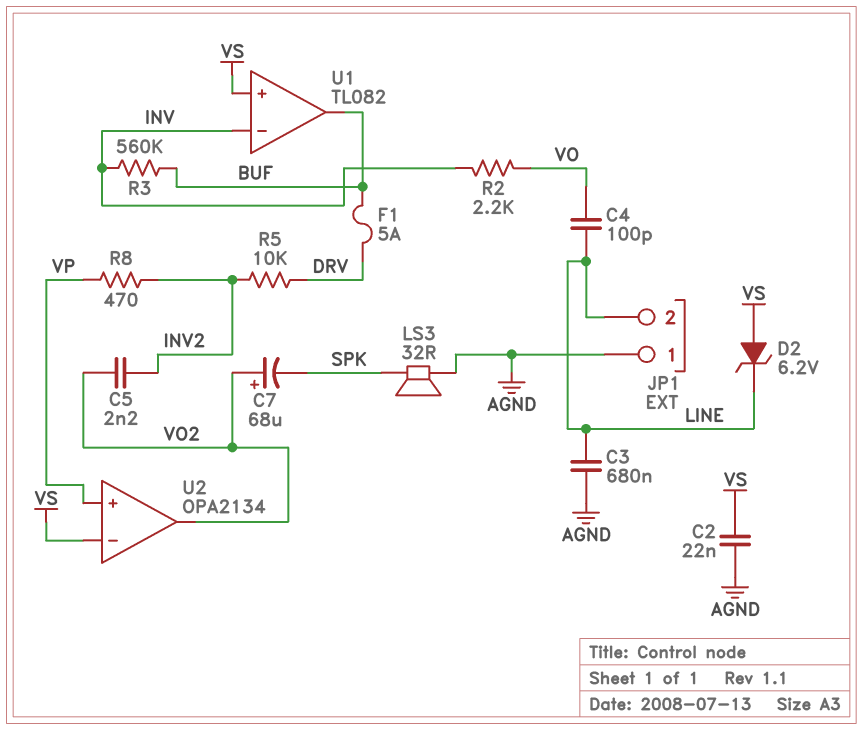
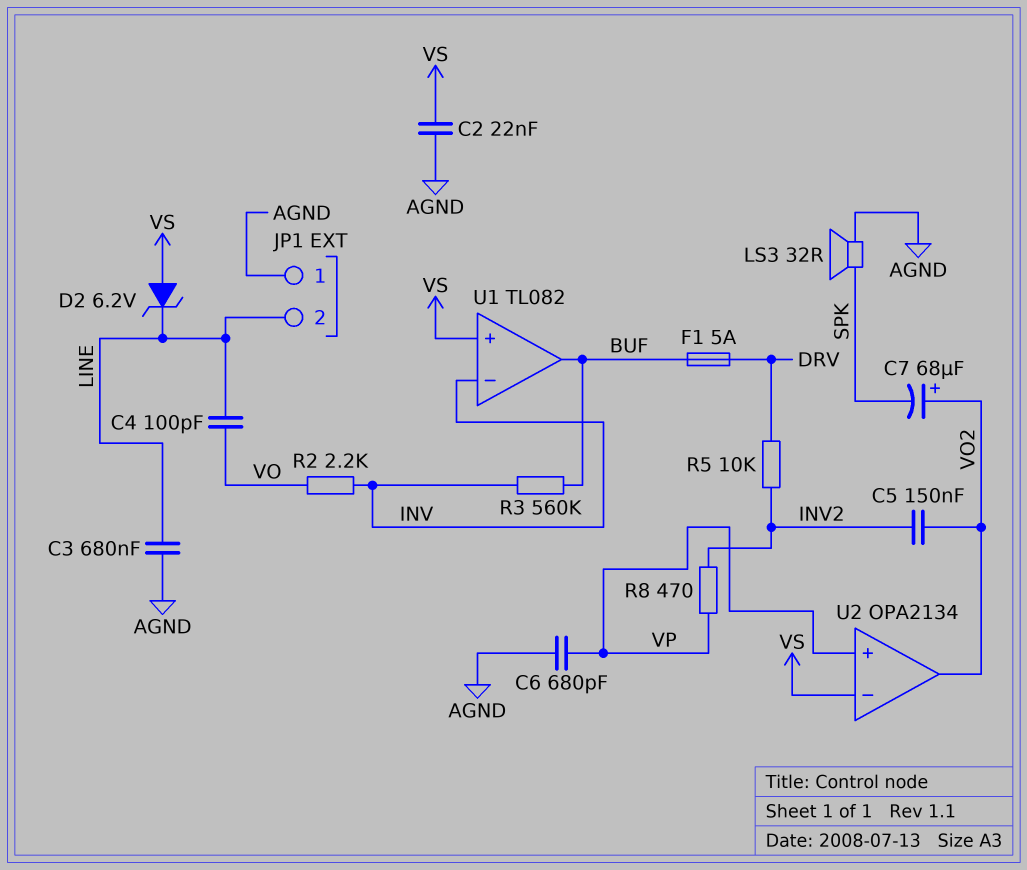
C5: 2.2nF (INV2, VO2) -> 150nF (INV2, VO2)
C6: none -> 680pF (AGND, VP)

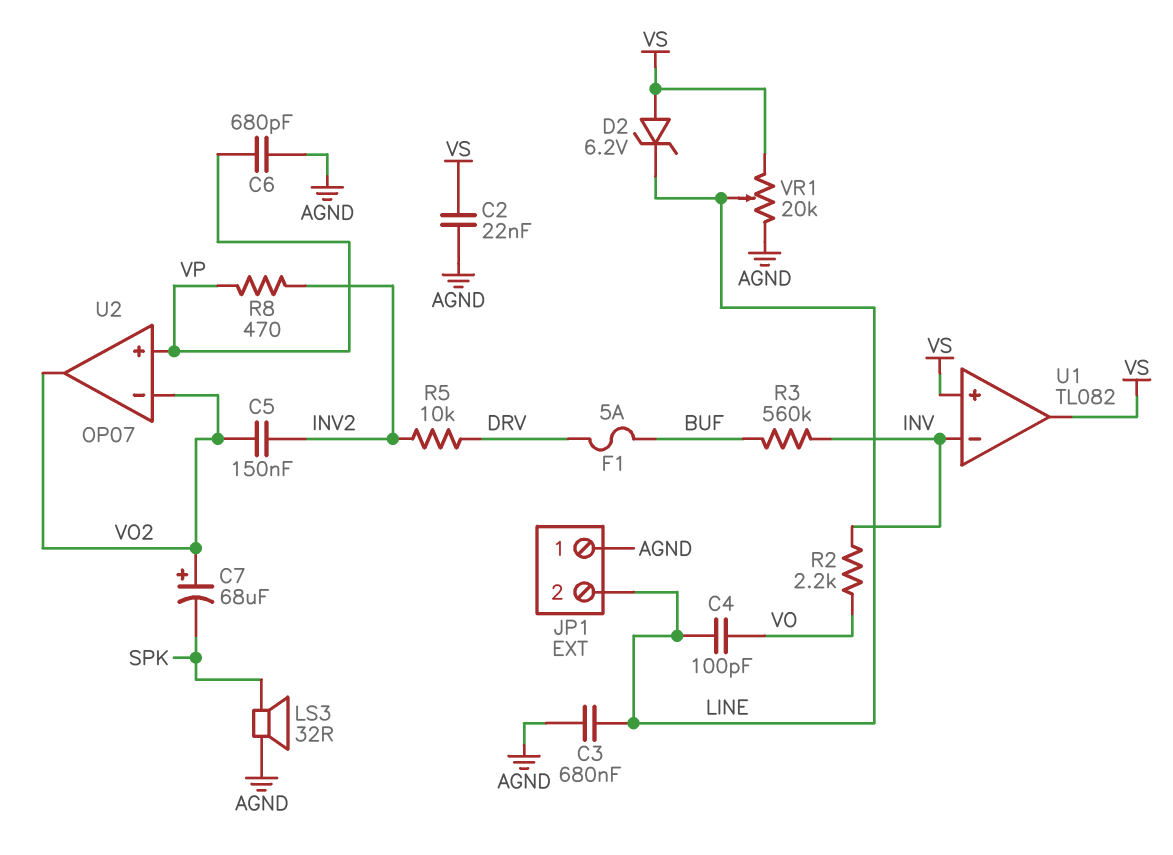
U1 pin out: BUF -> VS
U2: OPA2134 -> OP07
U2 pin in-: VS -> VO2
VR1: none -> 20k (AGND, VS, wiper LINE)

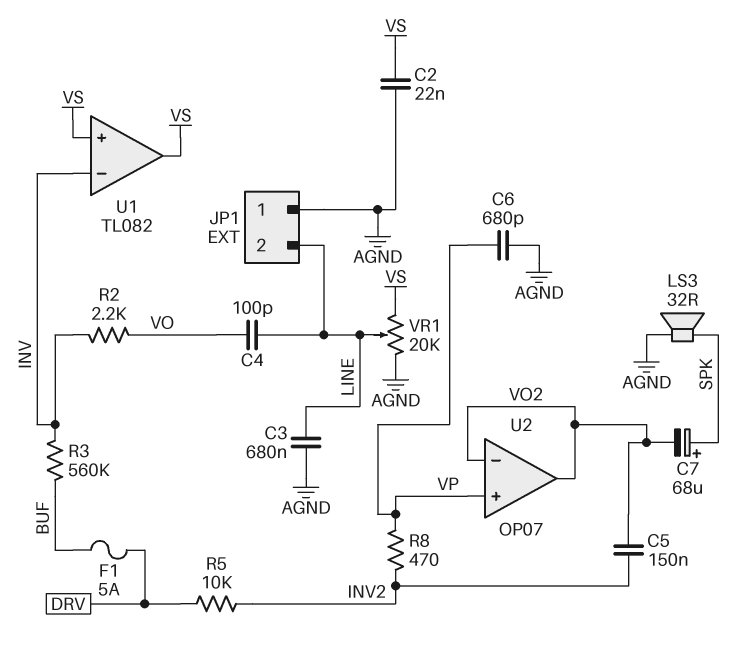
C7: 68uF (plus VO2, minus SPK) -> 68uF (plus SPK, minus VO2)
D2: zener 6.2V (A VS, K LINE) -> none

